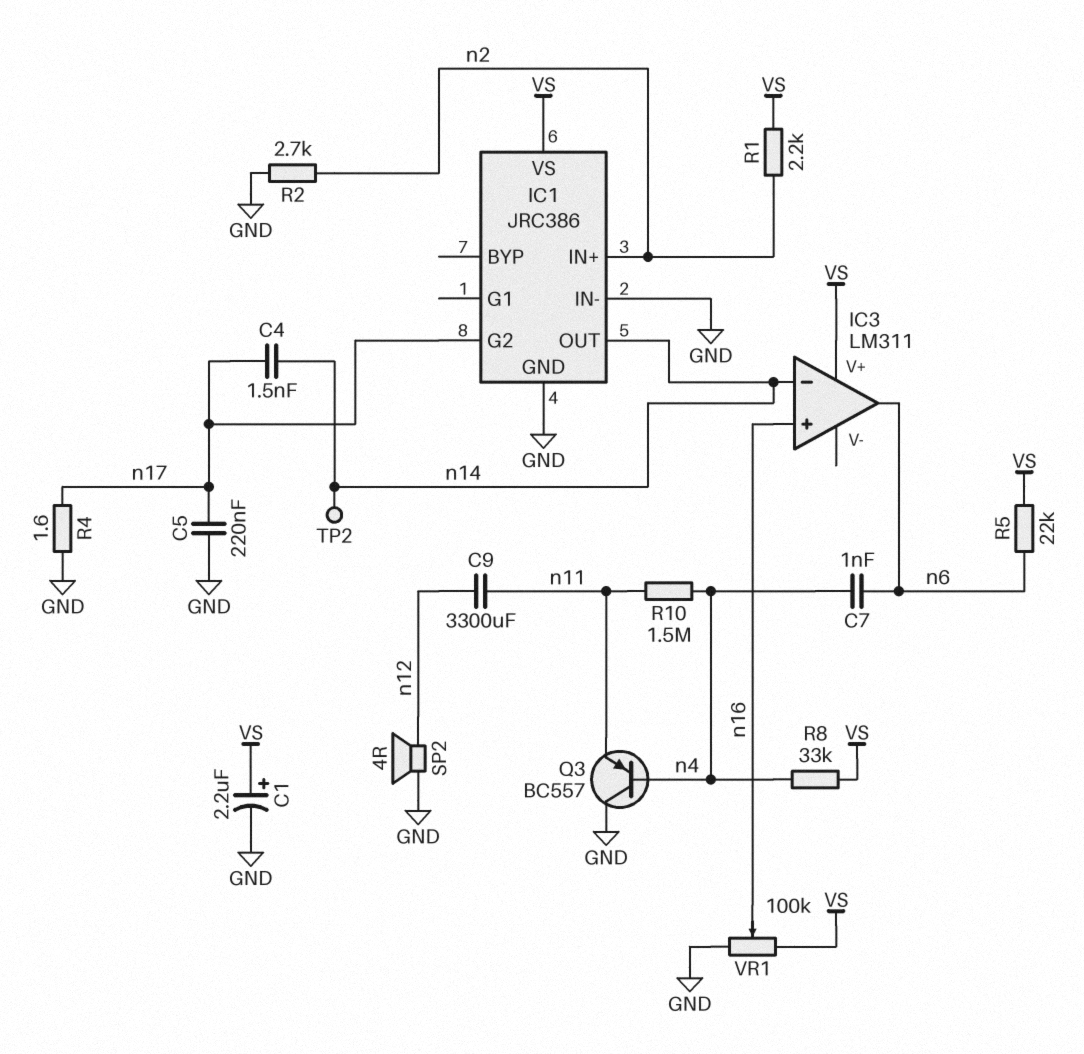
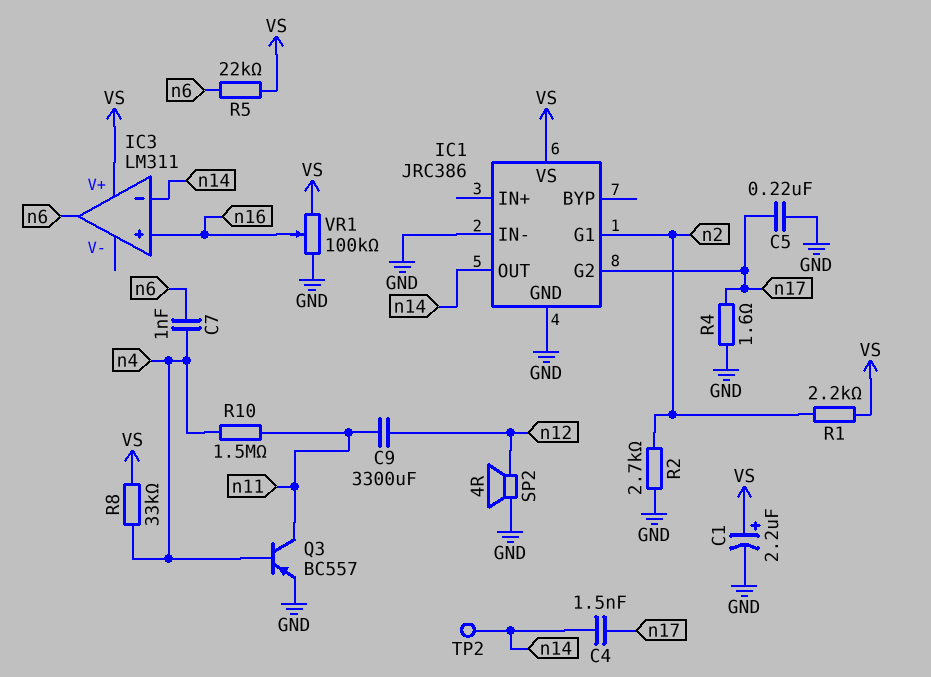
IC1 pin G1: none -> n2
IC1 pin IN+: n2 -> none
Q3: PNP BC557 (B n4, C GND, E n11) -> PNP BC557 (B n4, C n11, E GND)

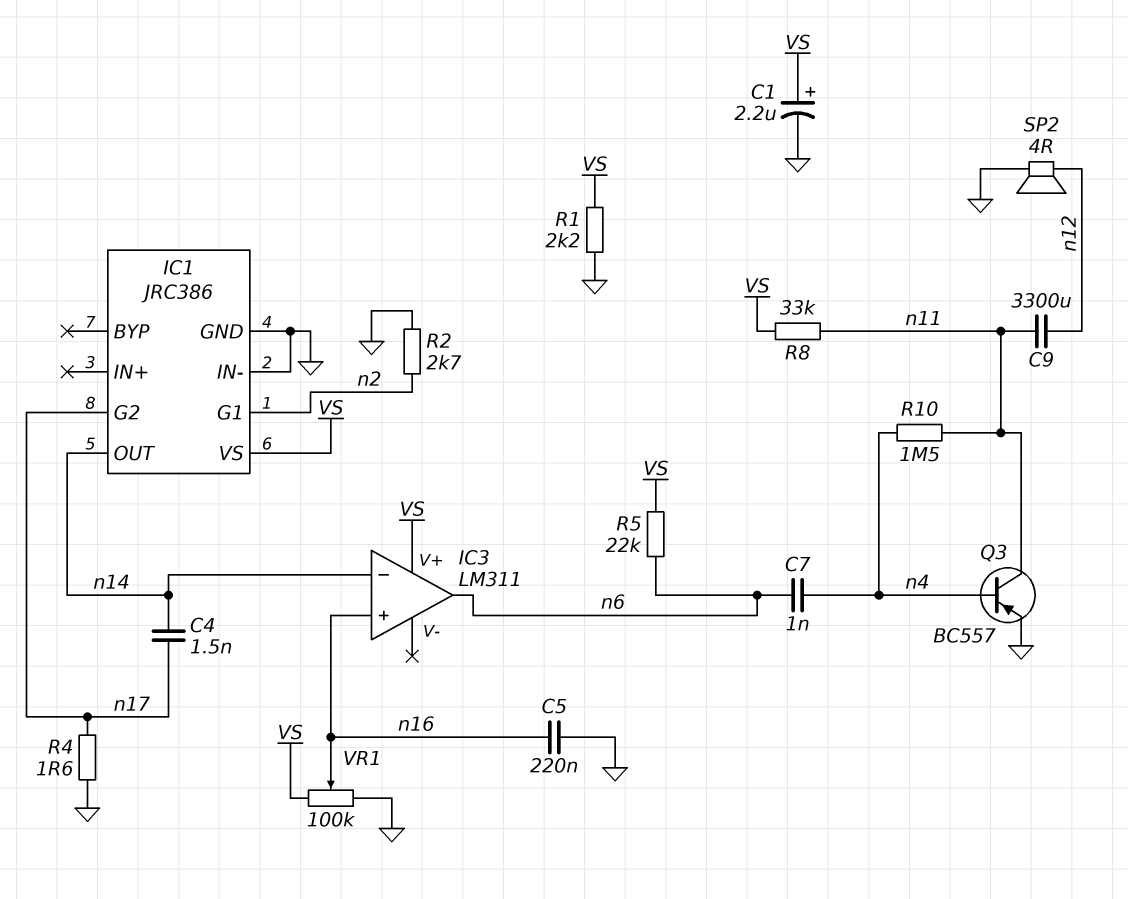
C5: 220nF (GND, n17) -> 220nF (GND, n16)
R1: 2.2k (VS, n2) -> 2.2k (GND, VS)
R8: 33k (VS, n4) -> 33k (VS, n11)
TP2: test point (n14) -> none

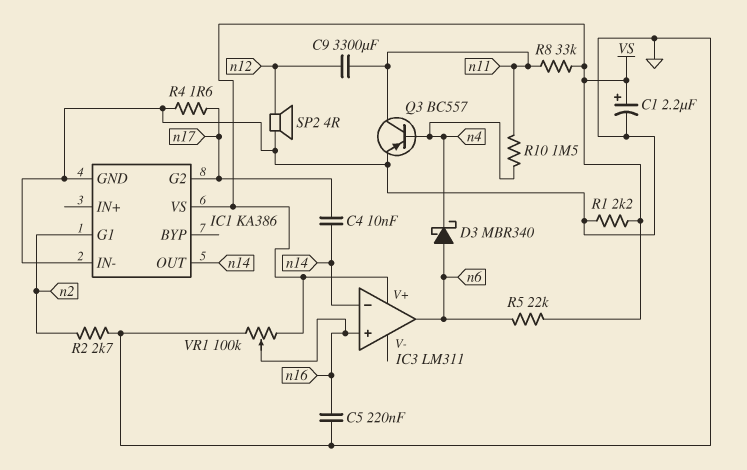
C4: 1.5nF (n14, n17) -> 10nF (n14, n17)
C7: 1nF (n4, n6) -> none
D3: none -> schottky MBR340 (A n6, K n4)
IC1: JRC386 -> KA386

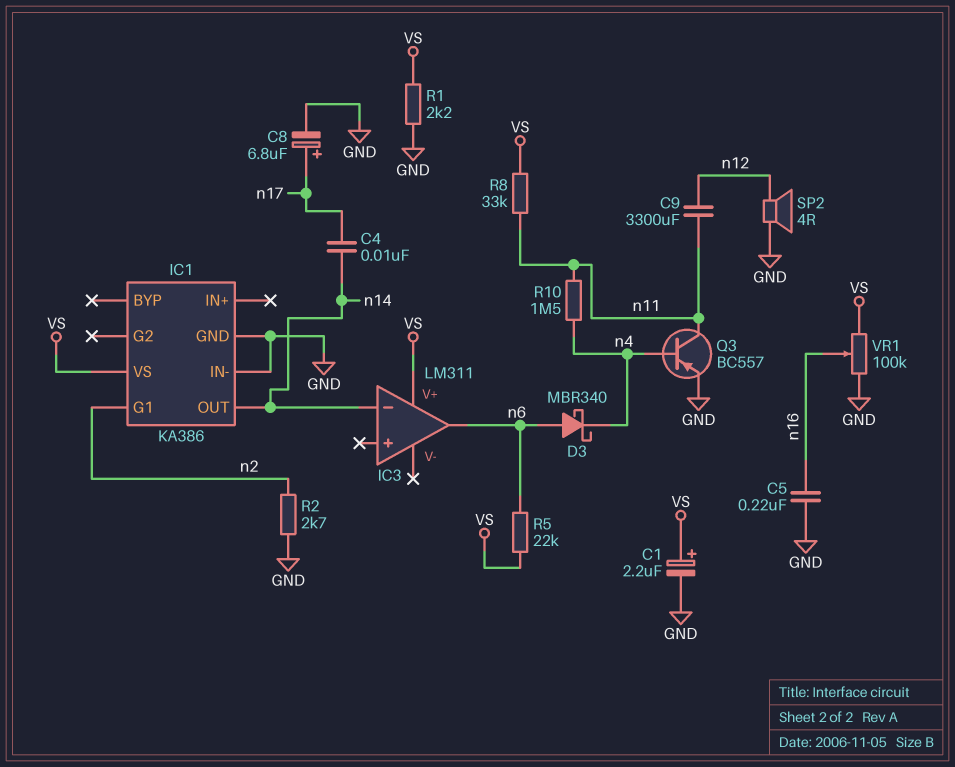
C8: none -> 6.8uF (plus n17, minus GND)
IC1 pin G2: n17 -> none
IC3 pin in+: n16 -> none
R4: 1.6 (GND, n17) -> none

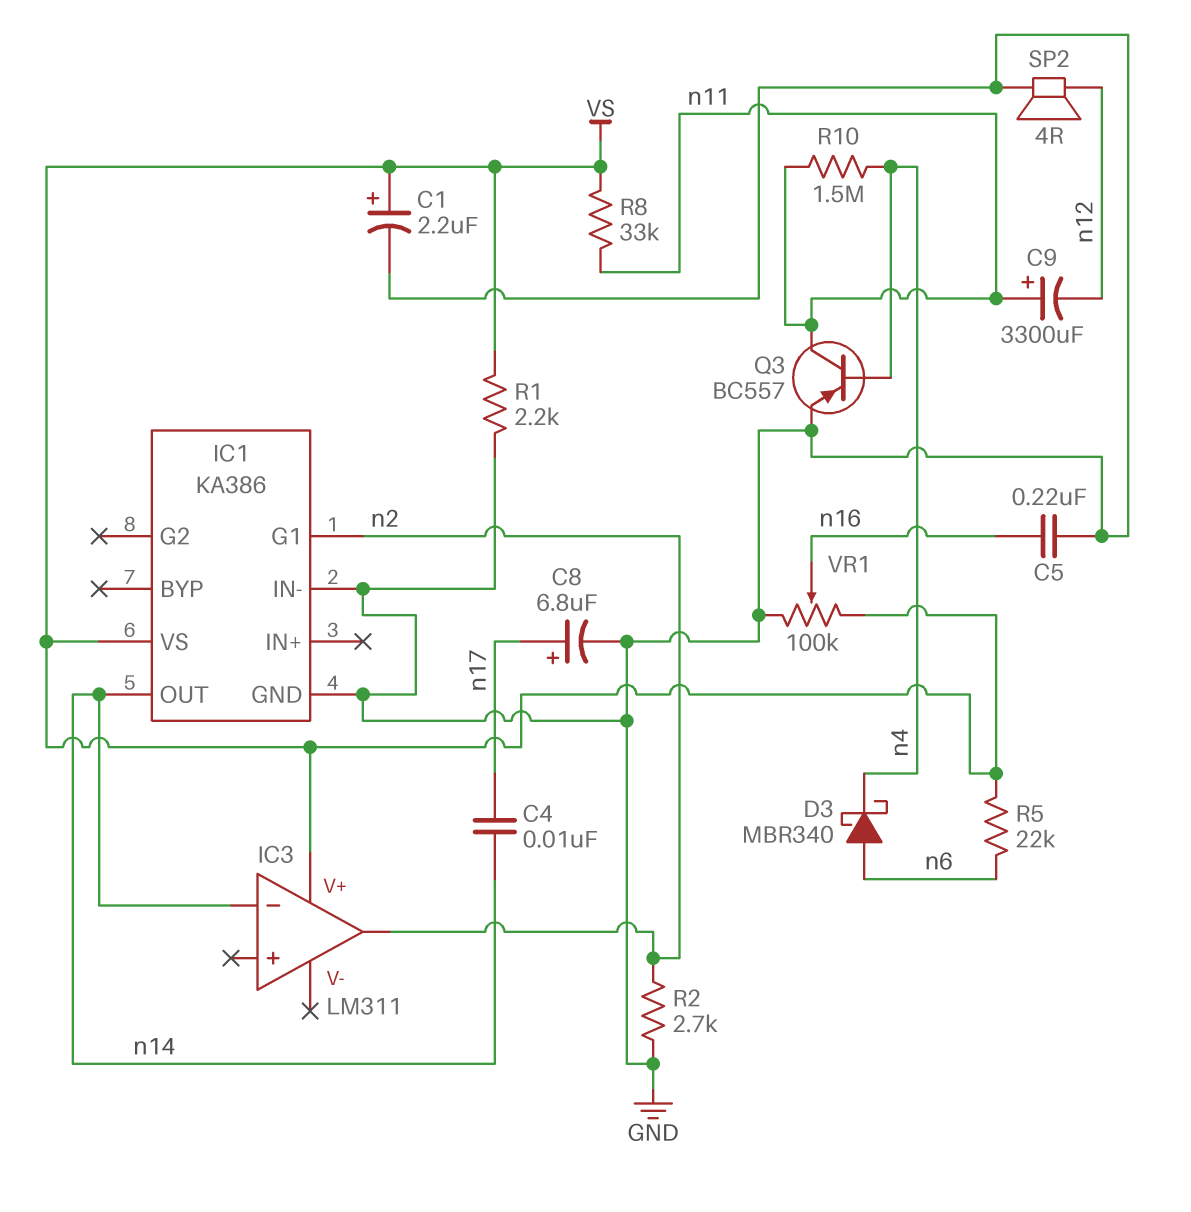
C9: 3300uF (n11, n12) -> 3300uF (plus n11, minus n12)
IC3 pin out: n6 -> n2

